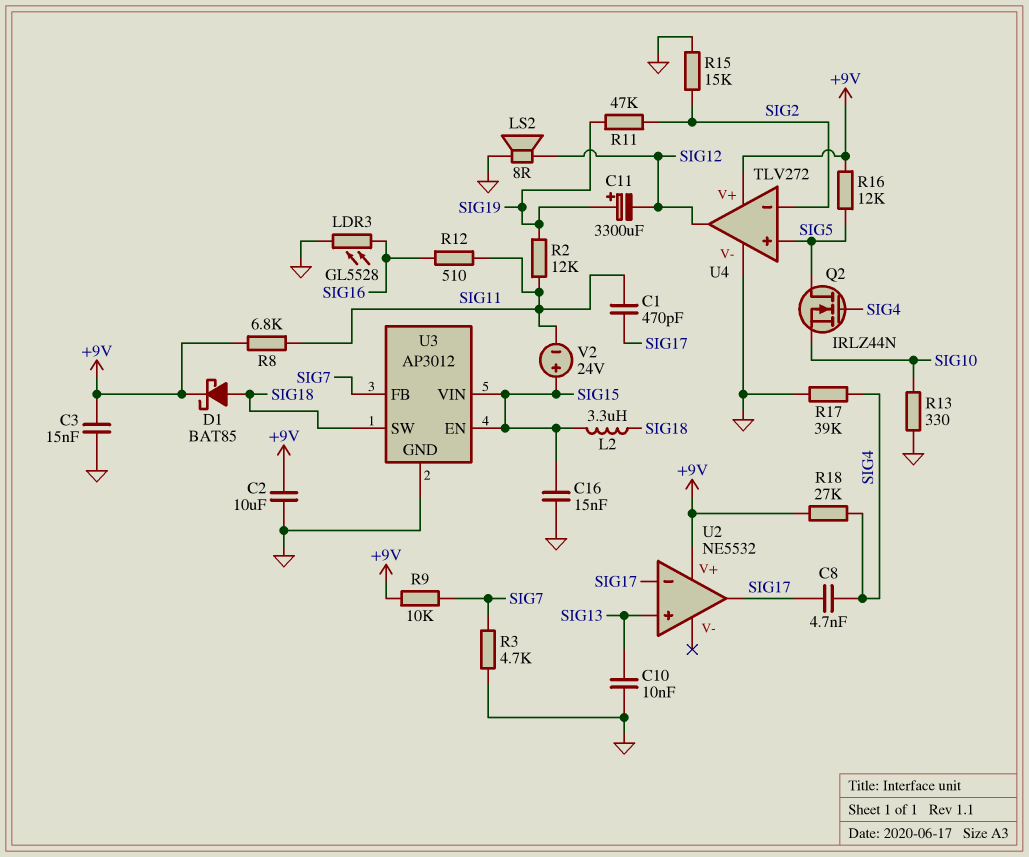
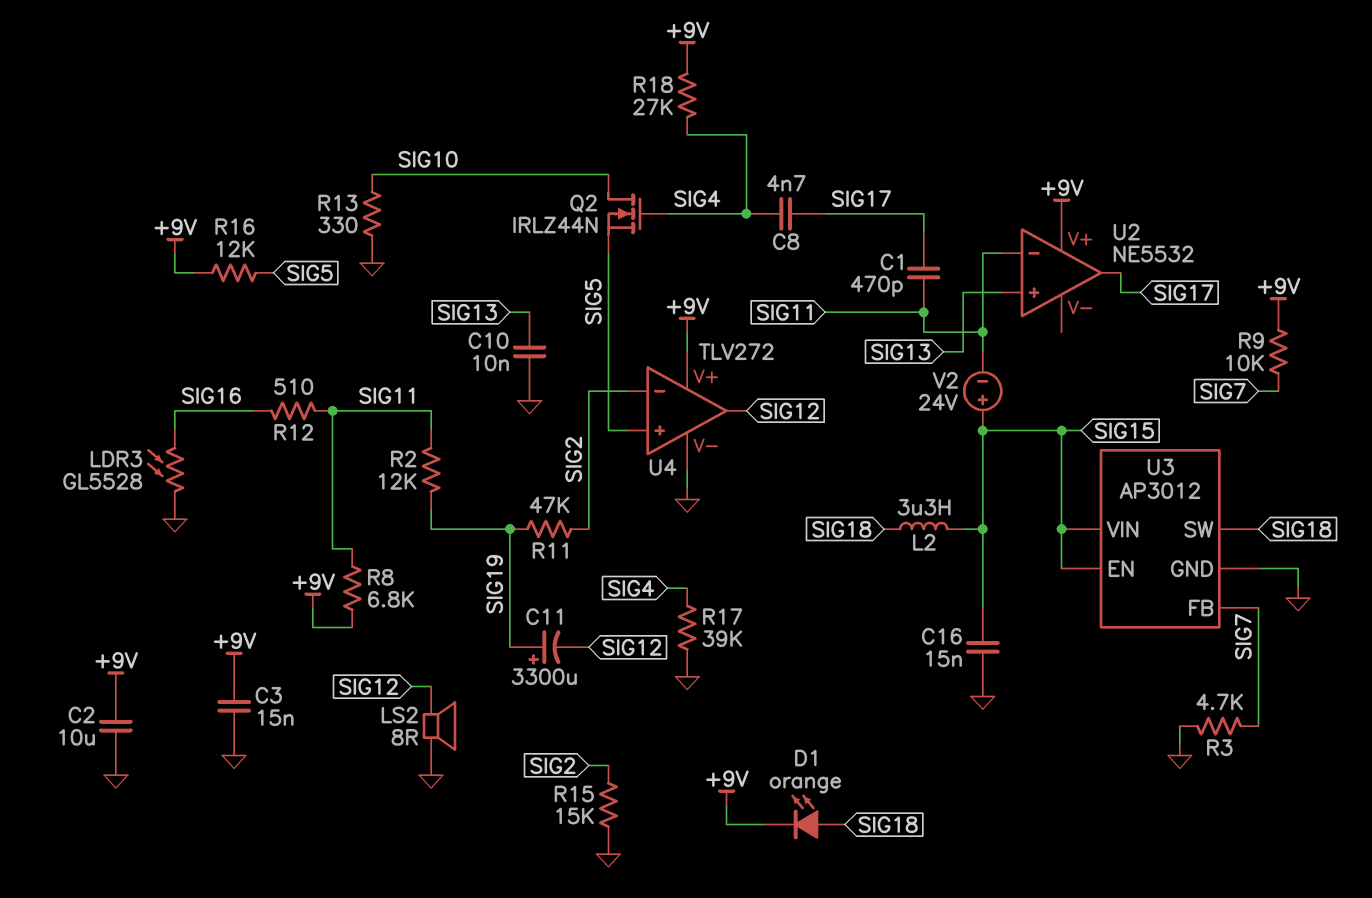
D1: schottky BAT85 (A SIG18, K +9V) -> LED orange (A SIG18, K +9V)
Q2: NMOS IRLZ44N (G SIG4, D SIG5, S SIG10) -> NMOS IRLZ44N (G SIG4, D SIG10, S SIG5)
U2 pin in-: SIG17 -> SIG11

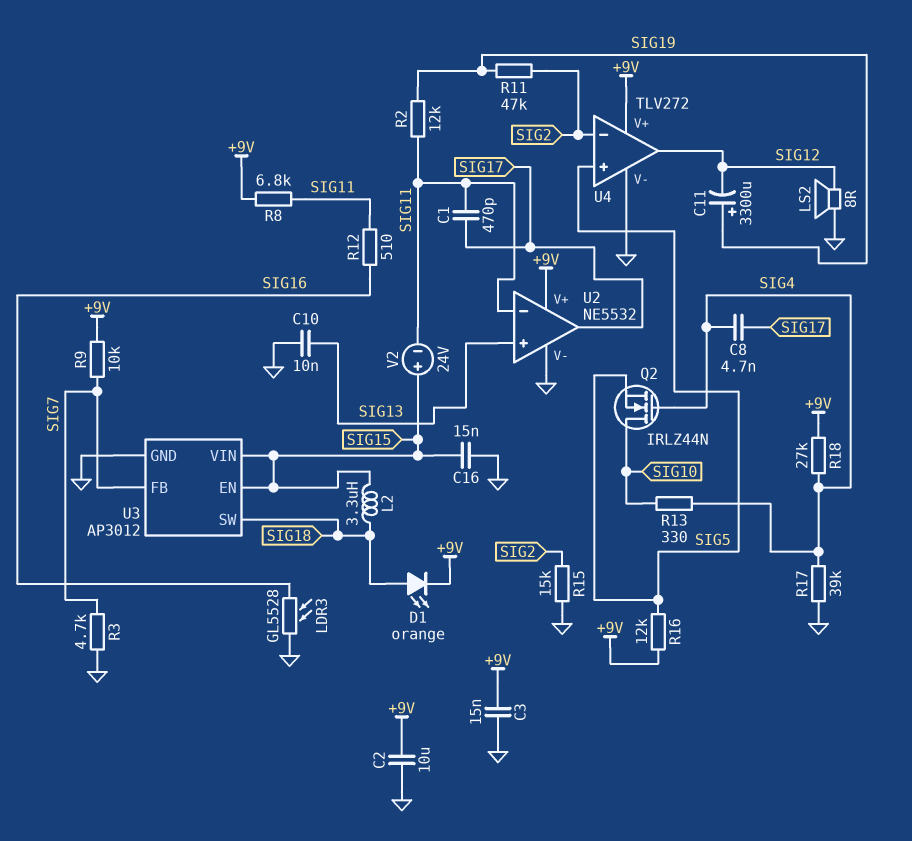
R13: 330 (GND, SIG10) -> 330 (SIG4, SIG10)
U2 pin V-: none -> GND

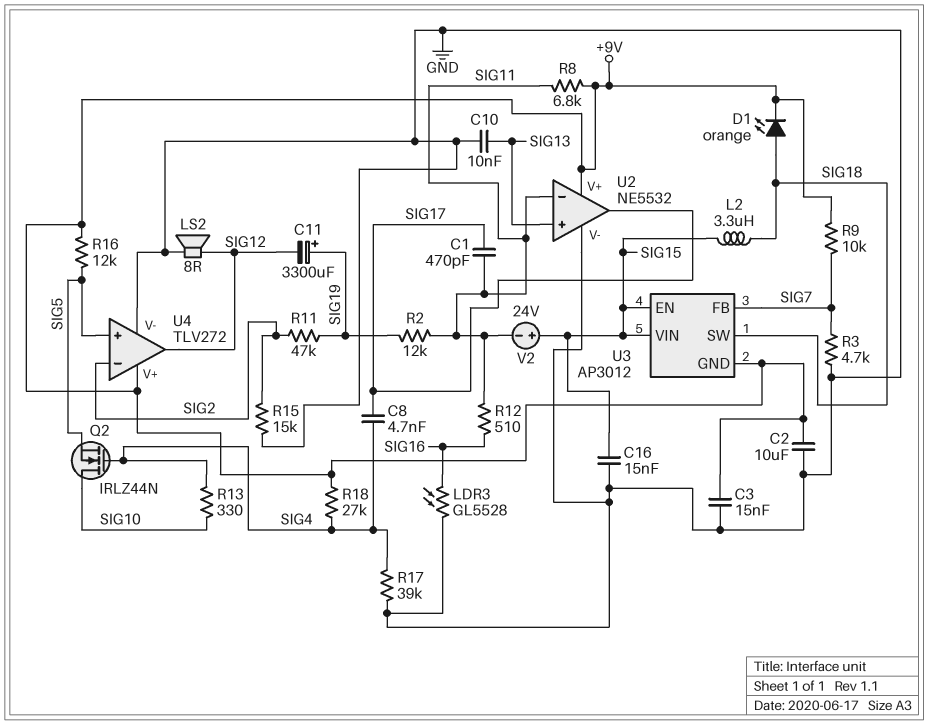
U3 pin GND: GND -> +9V

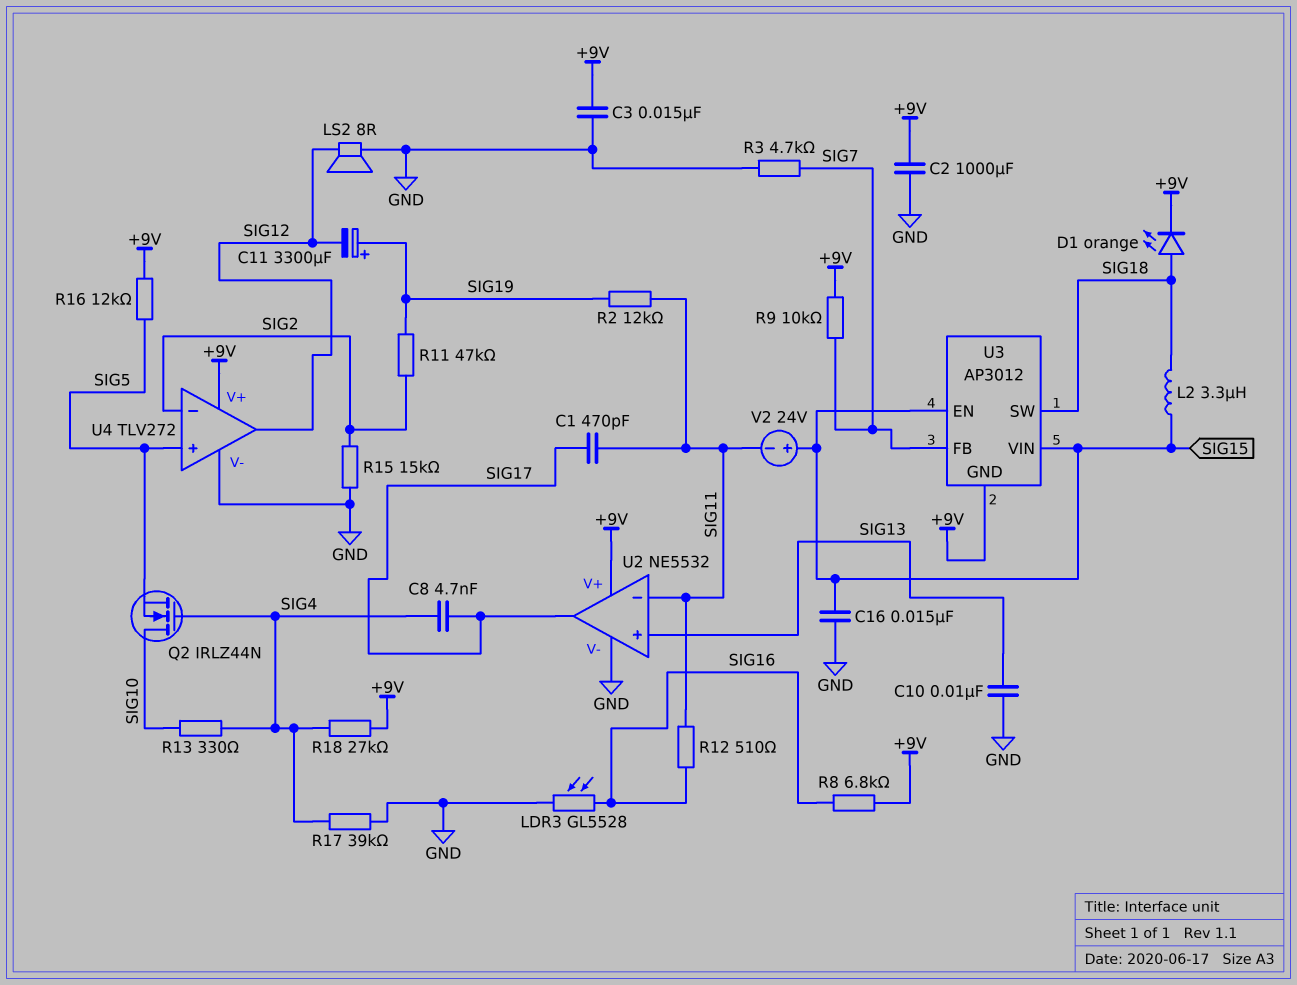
C2: 10uF (+9V, GND) -> 1000uF (+9V, GND)
R8: 6.8k (+9V, SIG11) -> 6.8k (+9V, SIG16)

